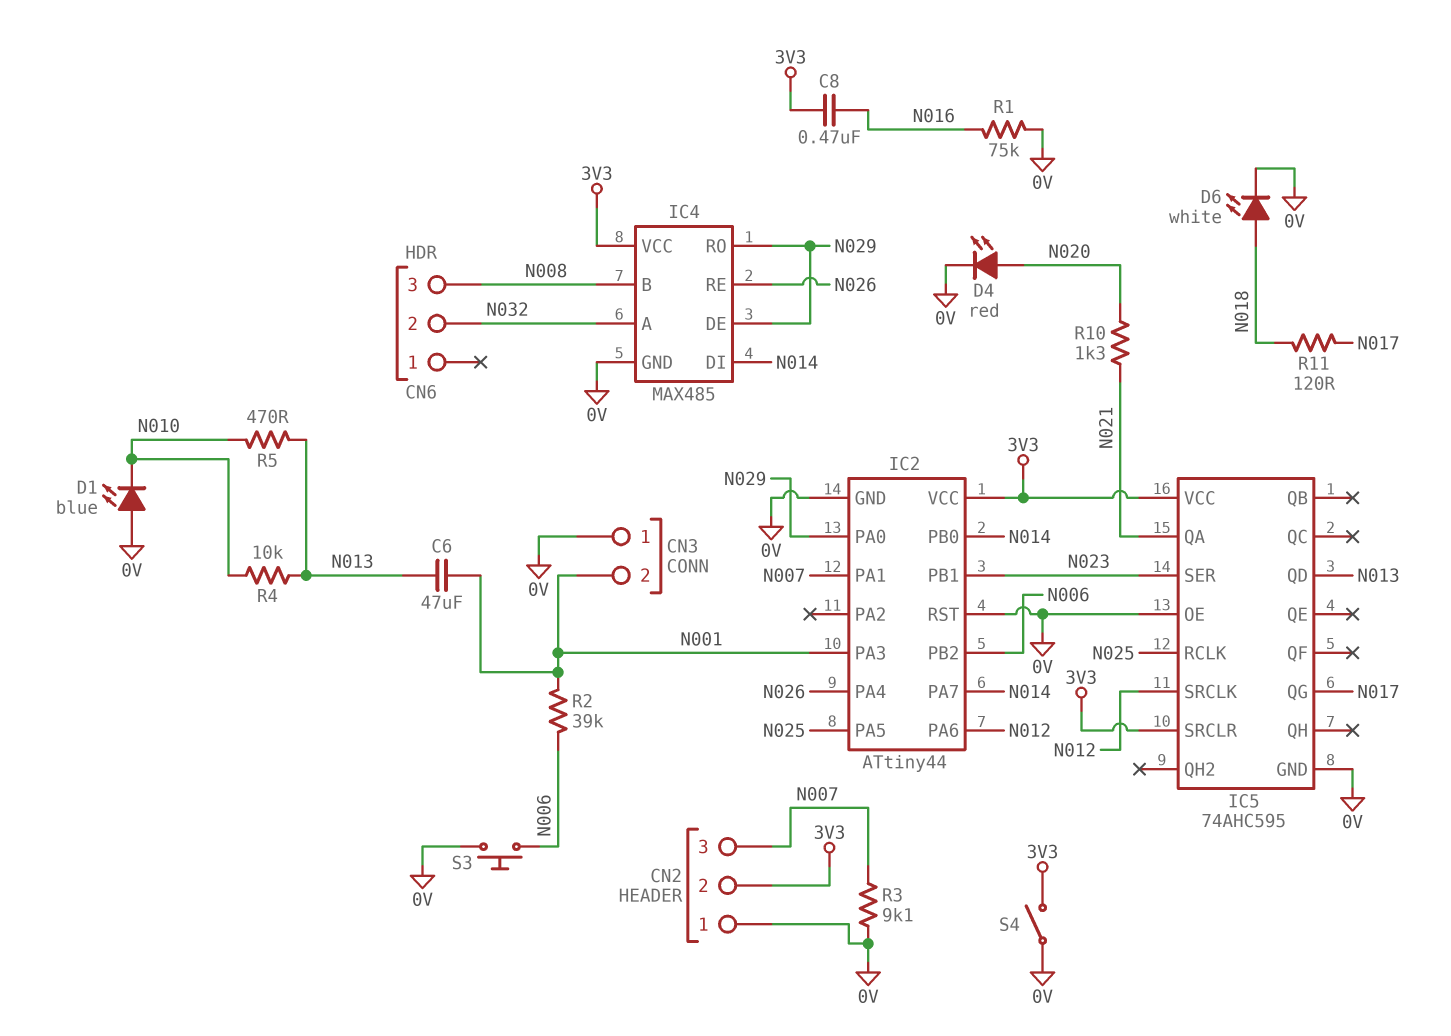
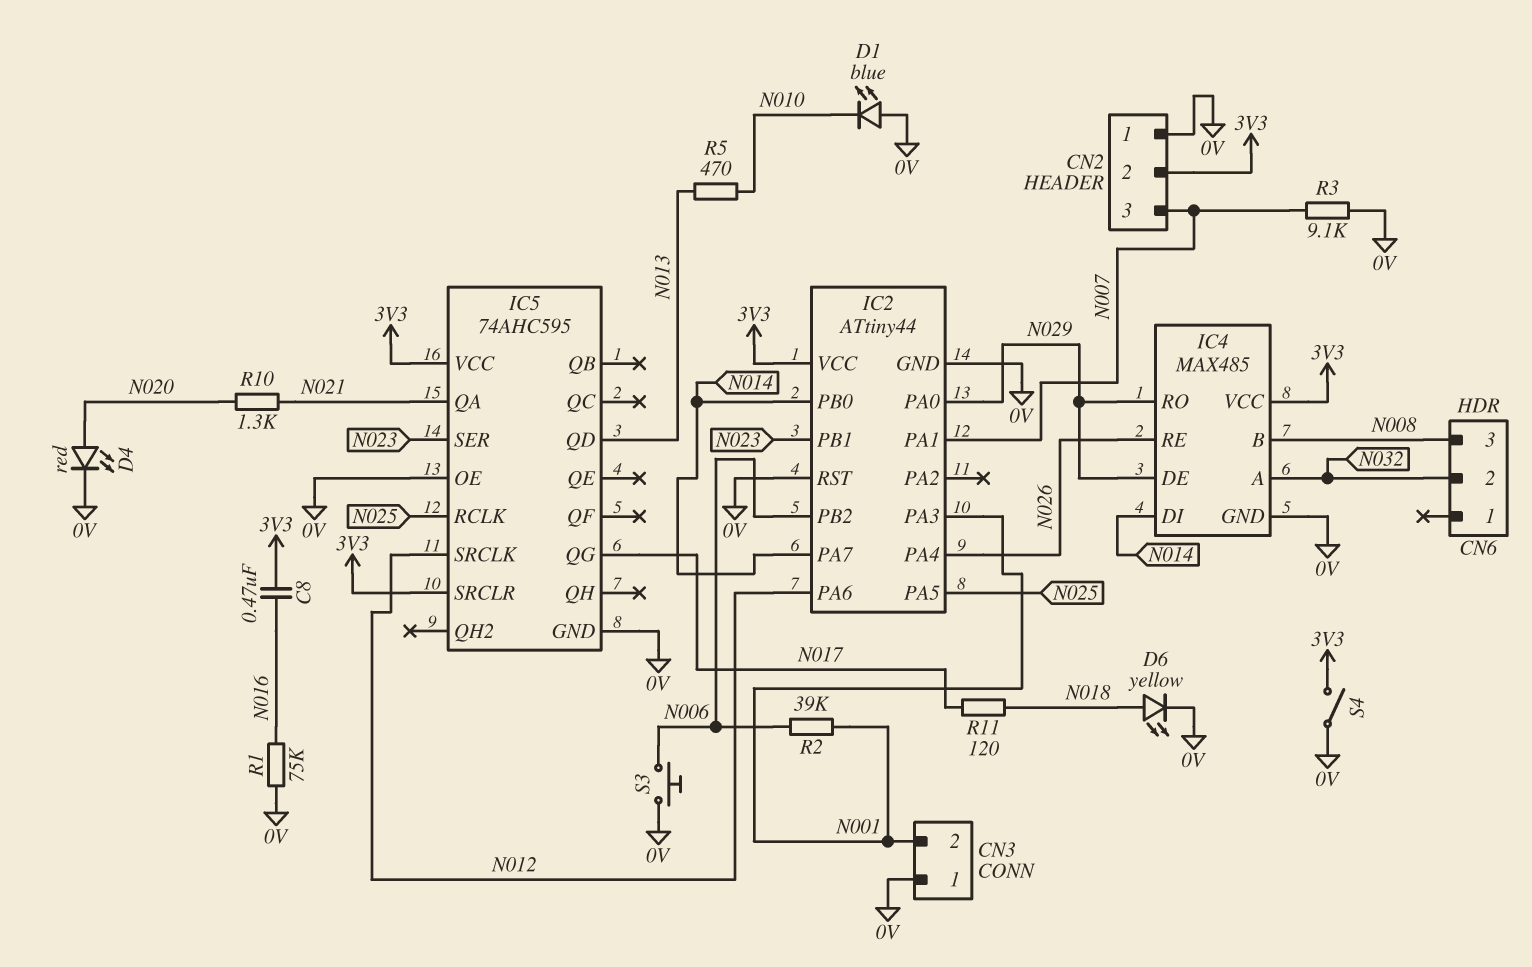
C6: 47uF (N001, N013) -> none
D6: LED white (A N018, K 0V) -> LED yellow (A N018, K 0V)
R4: 10k (N010, N013) -> none

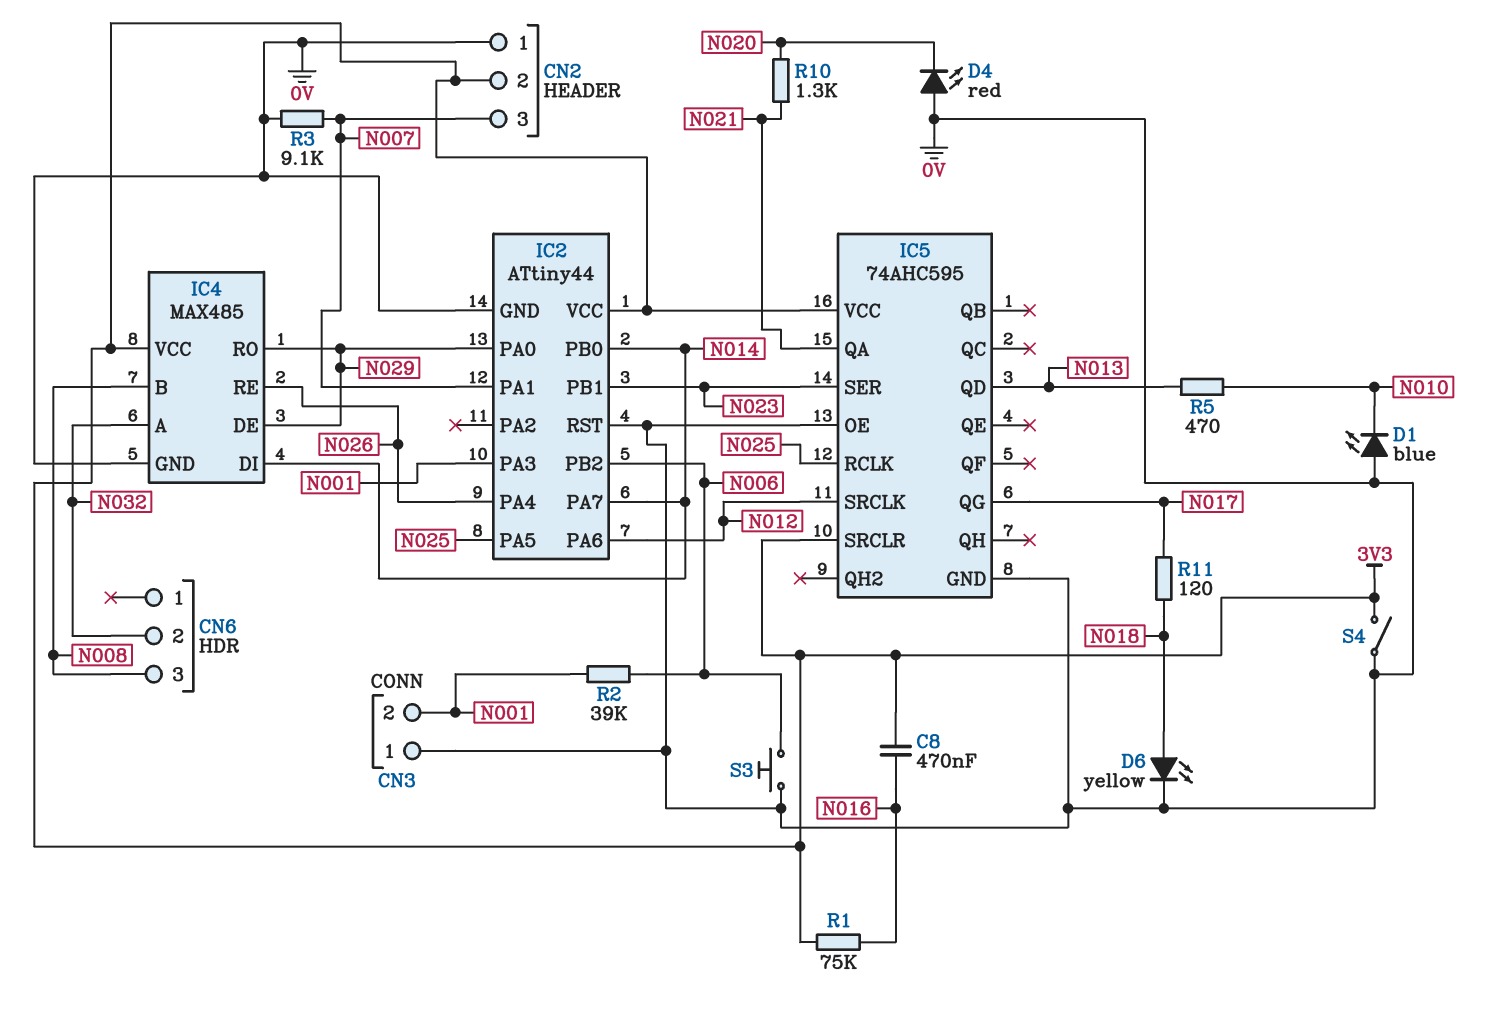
D4: LED red (A N020, K 0V) -> LED red (A 0V, K N020)
R1: 75k (0V, N016) -> 75k (3V3, N016)

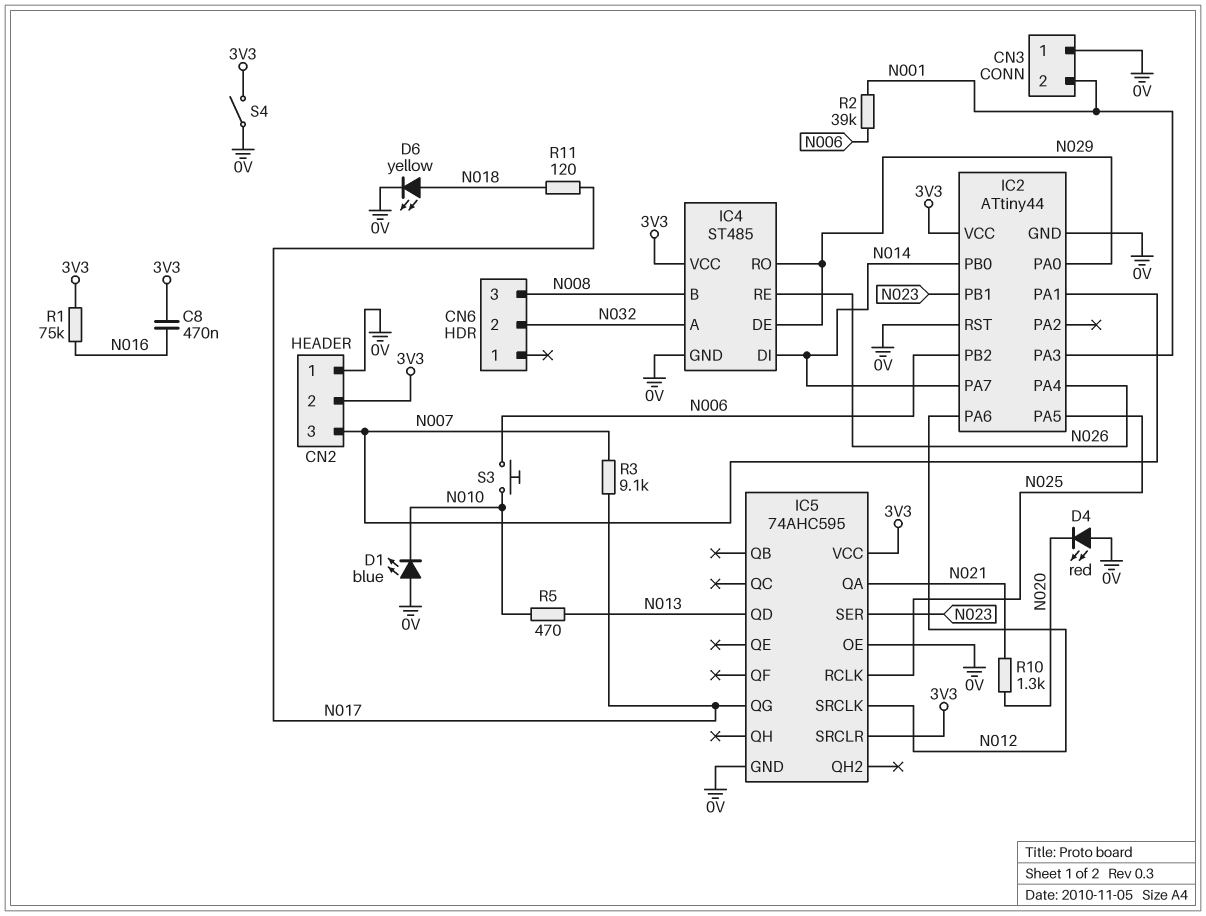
IC4: MAX485 -> ST485
R3: 9.1k (0V, N007) -> 9.1k (N007, N017)
S3: button (0V, N006) -> button (N006, N010)

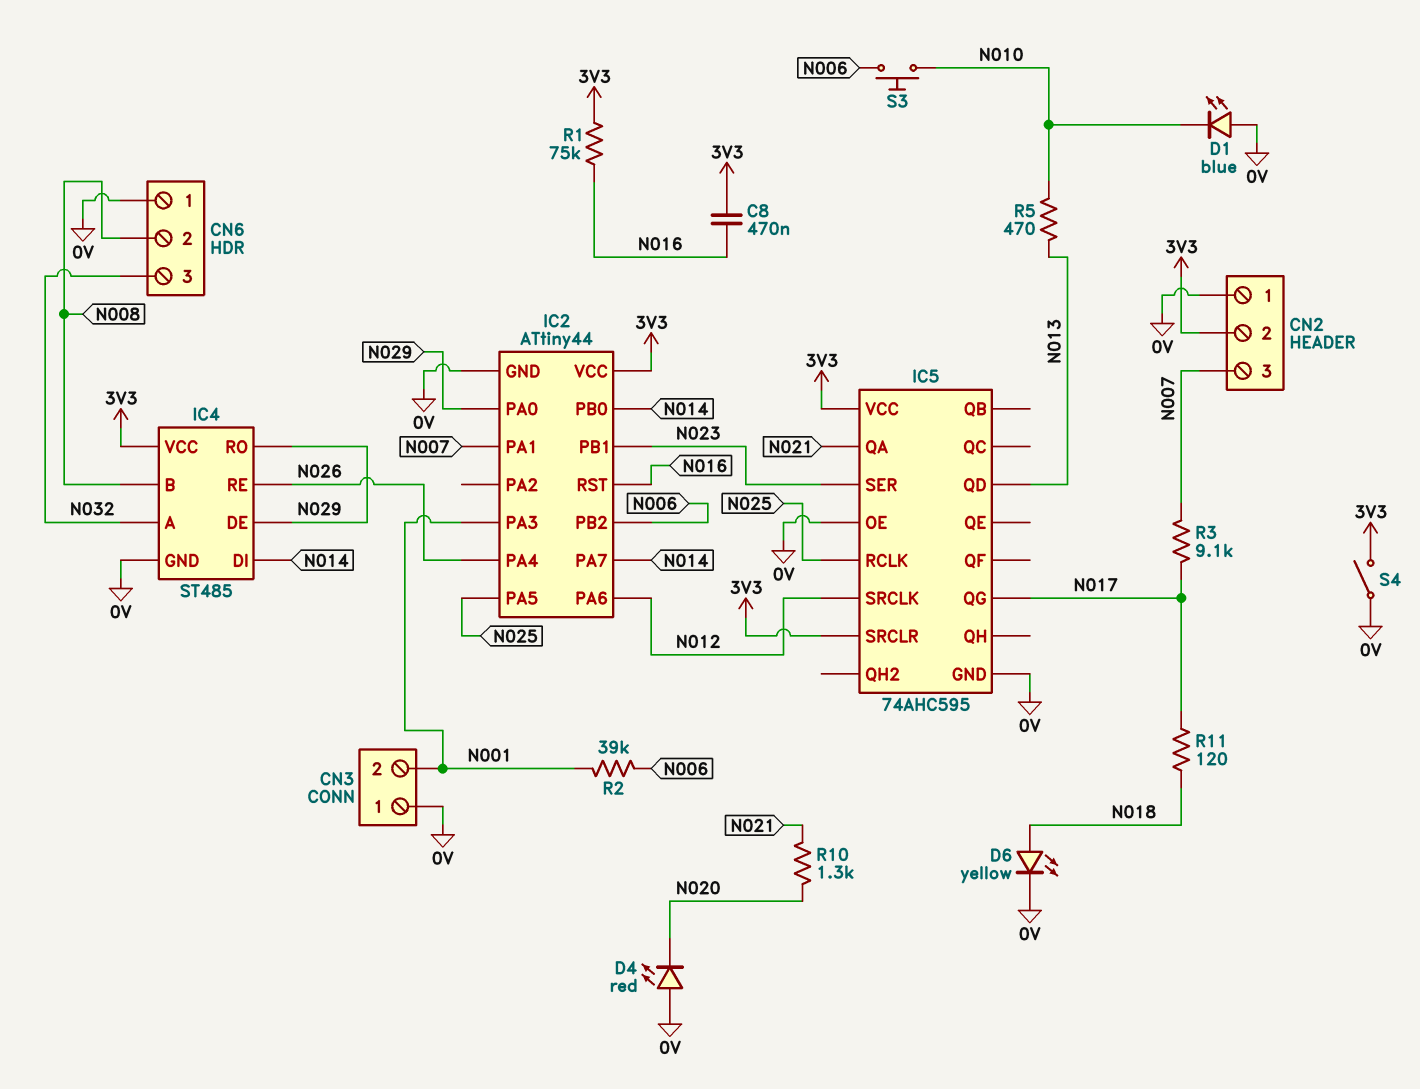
CN6 pin 1: none -> 0V
CN6 pin 2: N032 -> N008
CN6 pin 3: N008 -> N032
IC2 pin RST: 0V -> N016

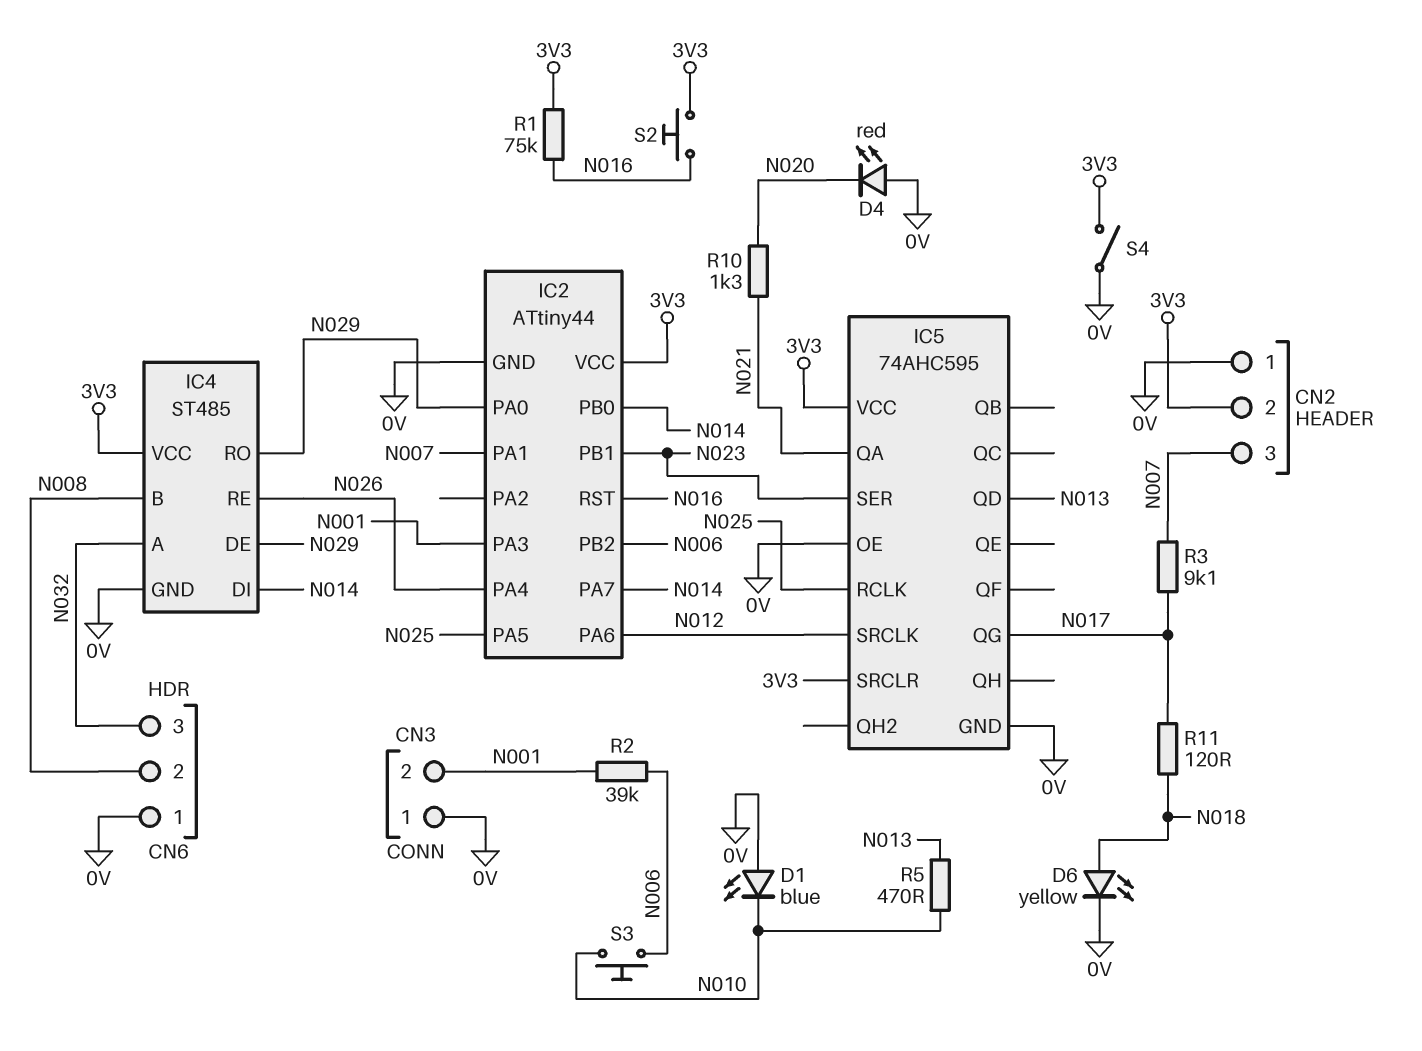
C8: 470nF (3V3, N016) -> none
S2: none -> button (3V3, N016)

